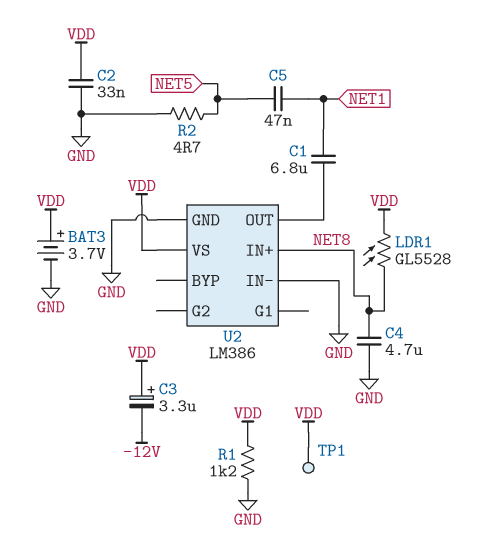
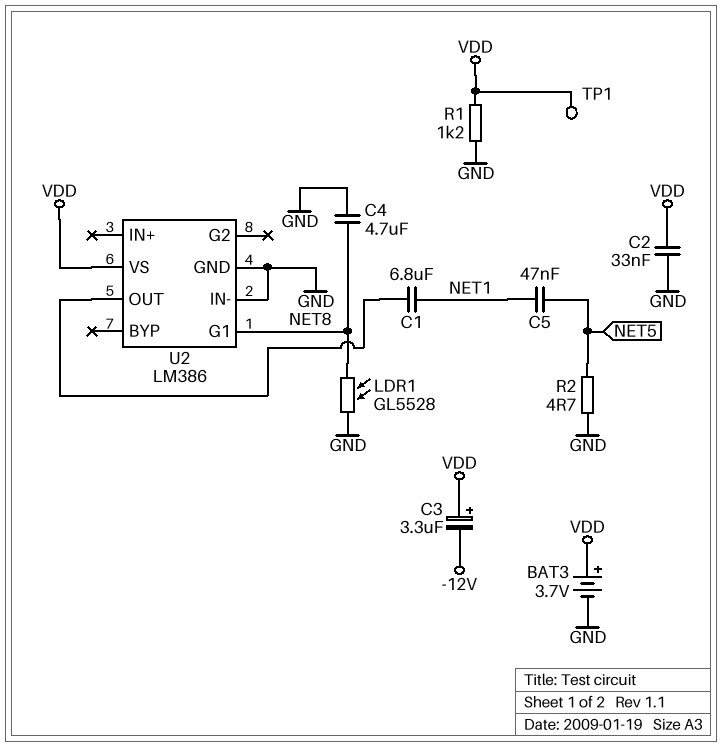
LDR1: GL5528 (NET8, VDD) -> GL5528 (GND, NET8)
U2 pin G1: none -> NET8
U2 pin IN+: NET8 -> none

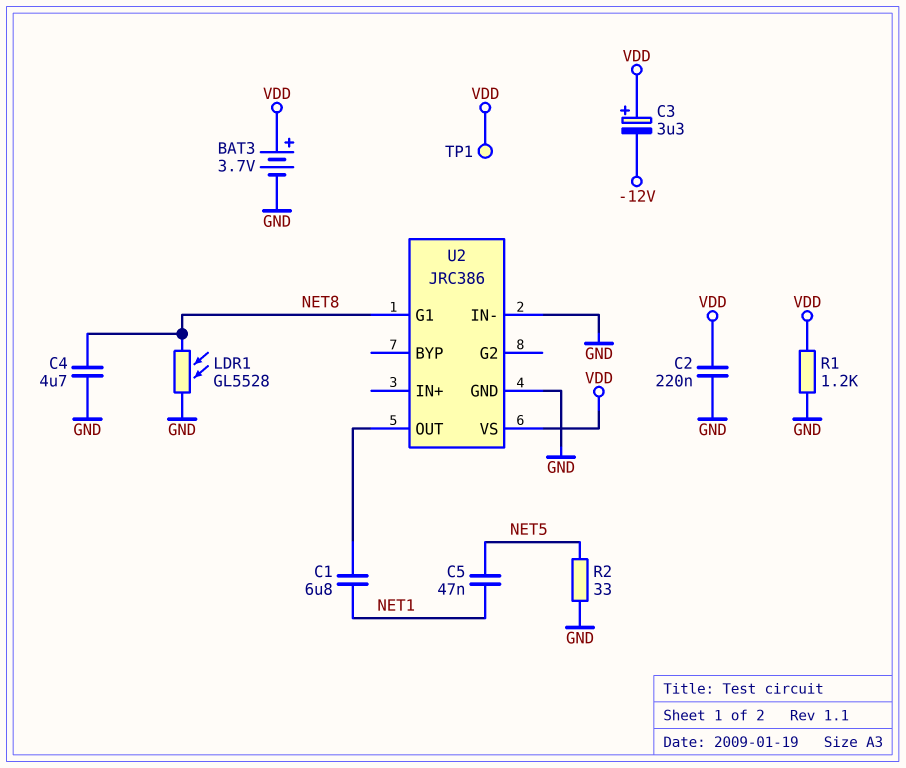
C2: 33nF (GND, VDD) -> 220nF (GND, VDD)
R2: 4.7 (GND, NET5) -> 33 (GND, NET5)
U2: LM386 -> JRC386

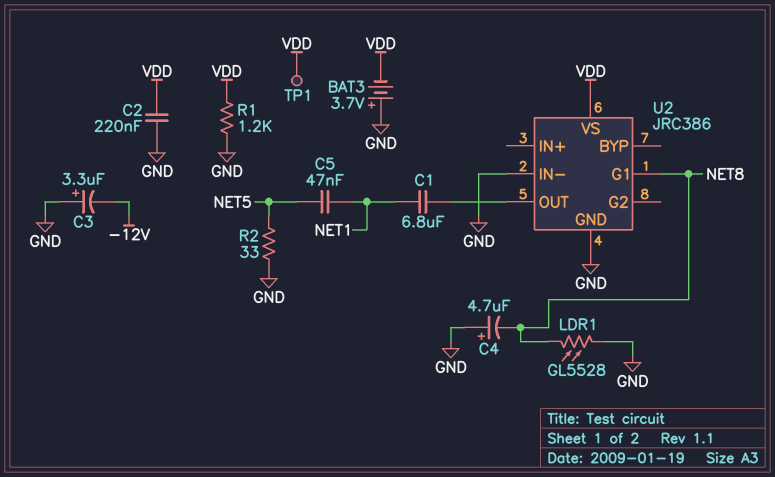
BAT3: 3.7V (plus VDD, minus GND) -> 3.7V (plus GND, minus VDD)
C3: 3.3uF (plus VDD, minus -12V) -> 3.3uF (plus GND, minus -12V)
C4: 4.7uF (GND, NET8) -> 4.7uF (plus GND, minus NET8)

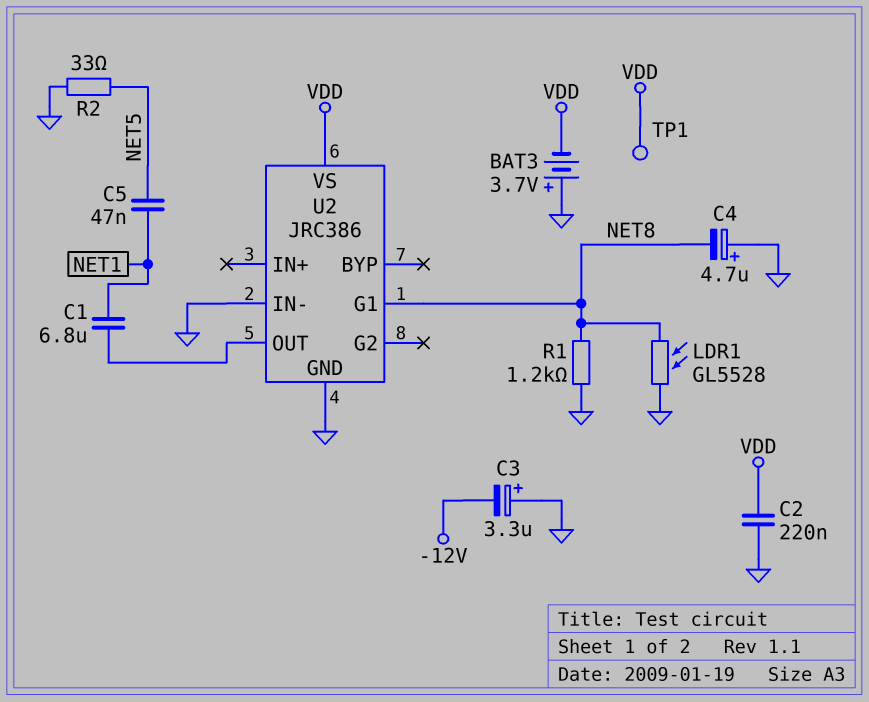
R1: 1.2k (GND, VDD) -> 1.2k (GND, NET8)

